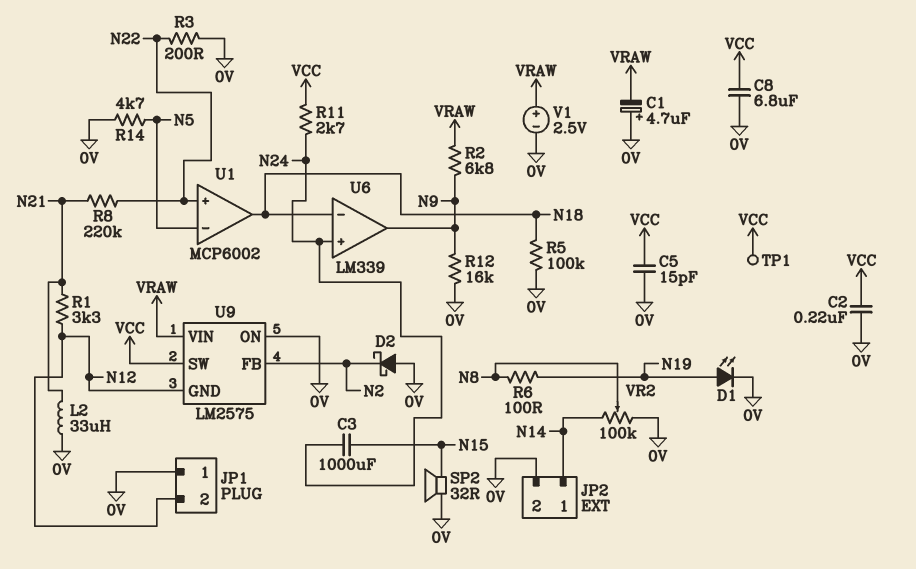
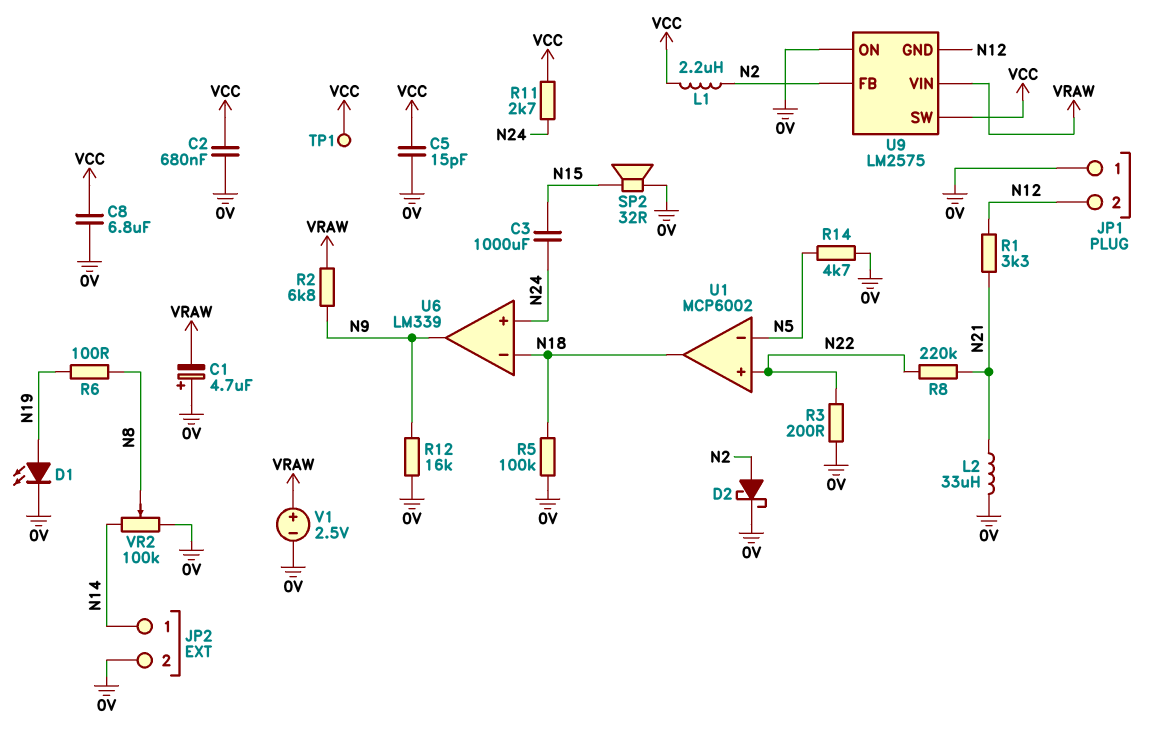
C2: 220nF (0V, VCC) -> 680nF (0V, VCC)
D2: schottky (A 0V, K N2) -> schottky (A N2, K 0V)
L1: none -> 2.2uH (N2, VCC)

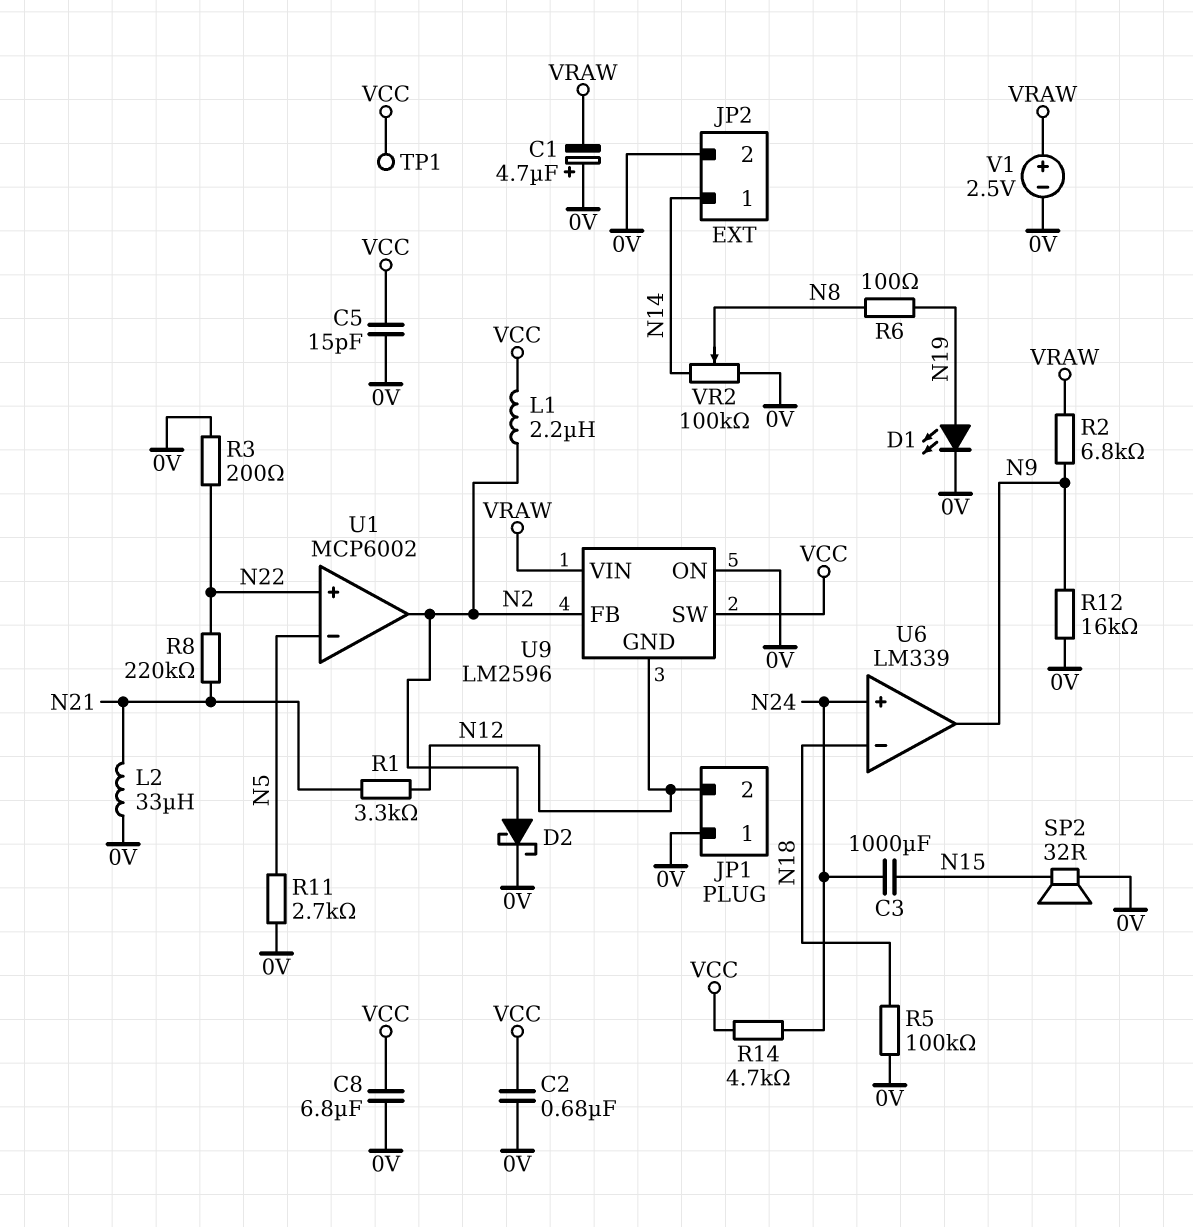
R11: 2.7k (N24, VCC) -> 2.7k (0V, N5)
R14: 4.7k (0V, N5) -> 4.7k (N24, VCC)
U1 pin out: N18 -> N2
U9: LM2575 -> LM2596

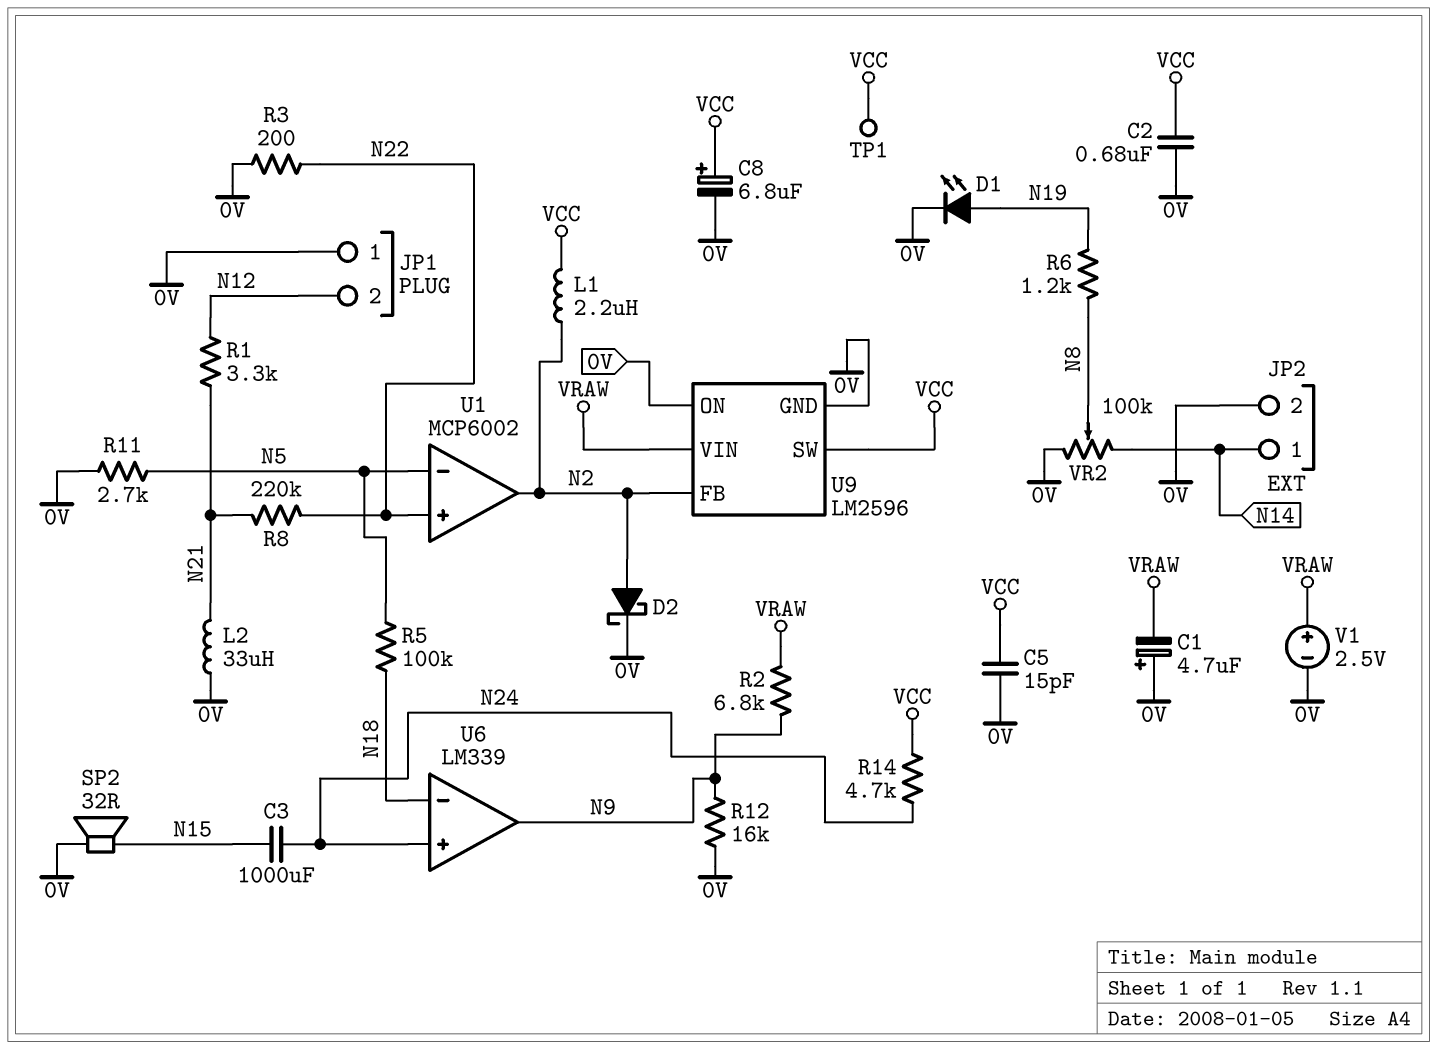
C8: 6.8uF (0V, VCC) -> 6.8uF (plus VCC, minus 0V)
R5: 100k (0V, N18) -> 100k (N5, N18)
R6: 100 (N8, N19) -> 1.2k (N8, N19)
U9 pin GND: N12 -> 0V

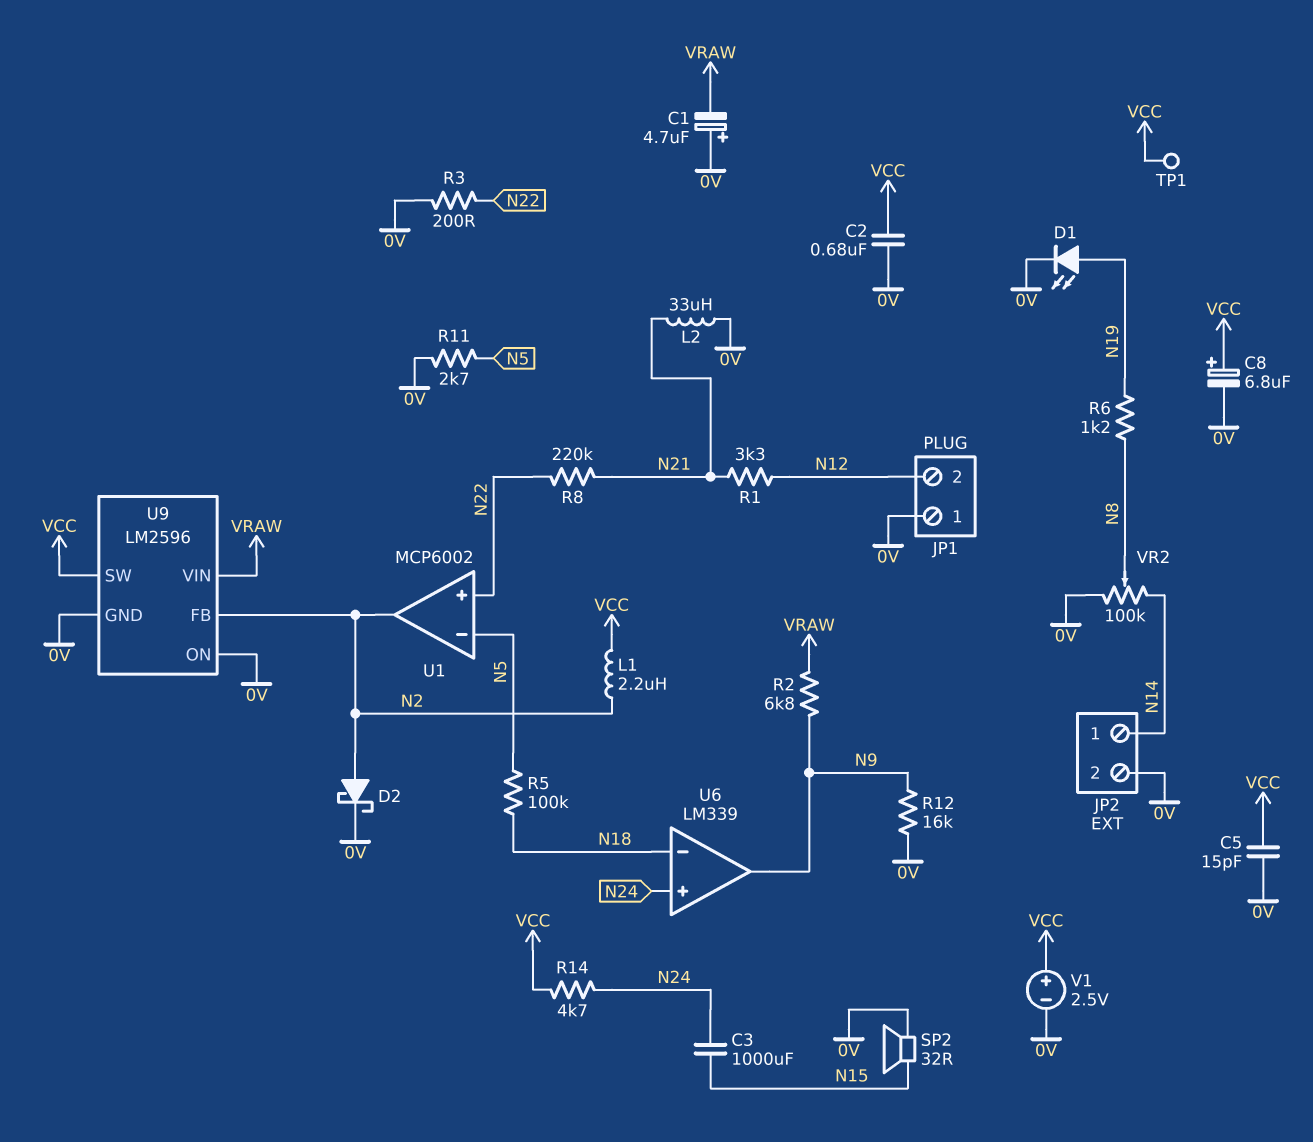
V1: 2.5V (plus VRAW, minus 0V) -> 2.5V (plus VCC, minus 0V)

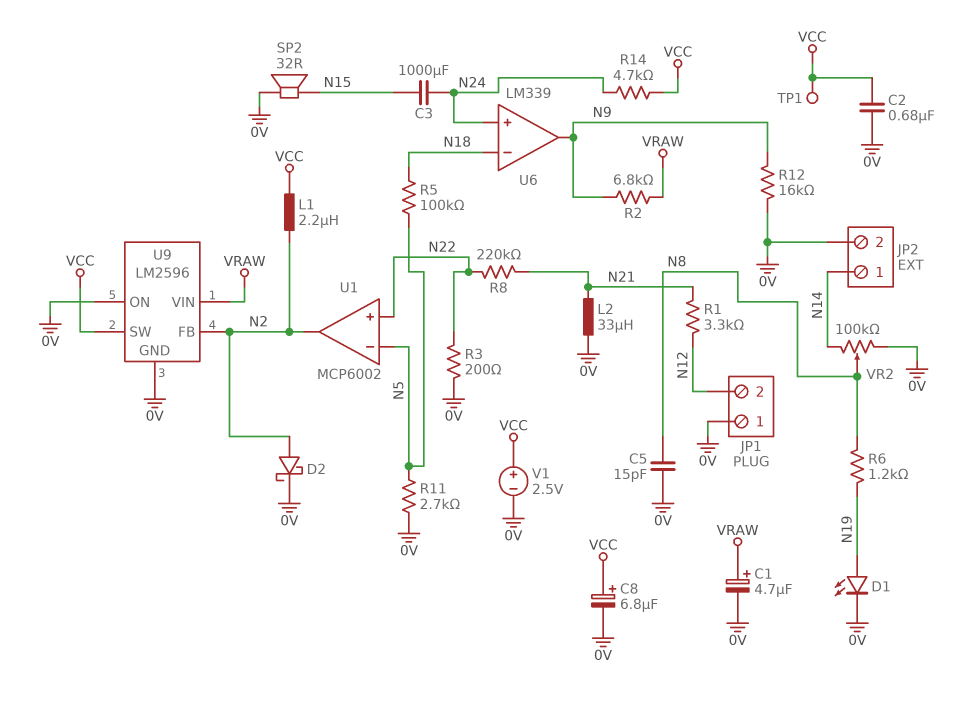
C1: 4.7uF (plus 0V, minus VRAW) -> 4.7uF (plus VRAW, minus 0V)
C5: 15pF (0V, VCC) -> 15pF (0V, N8)

